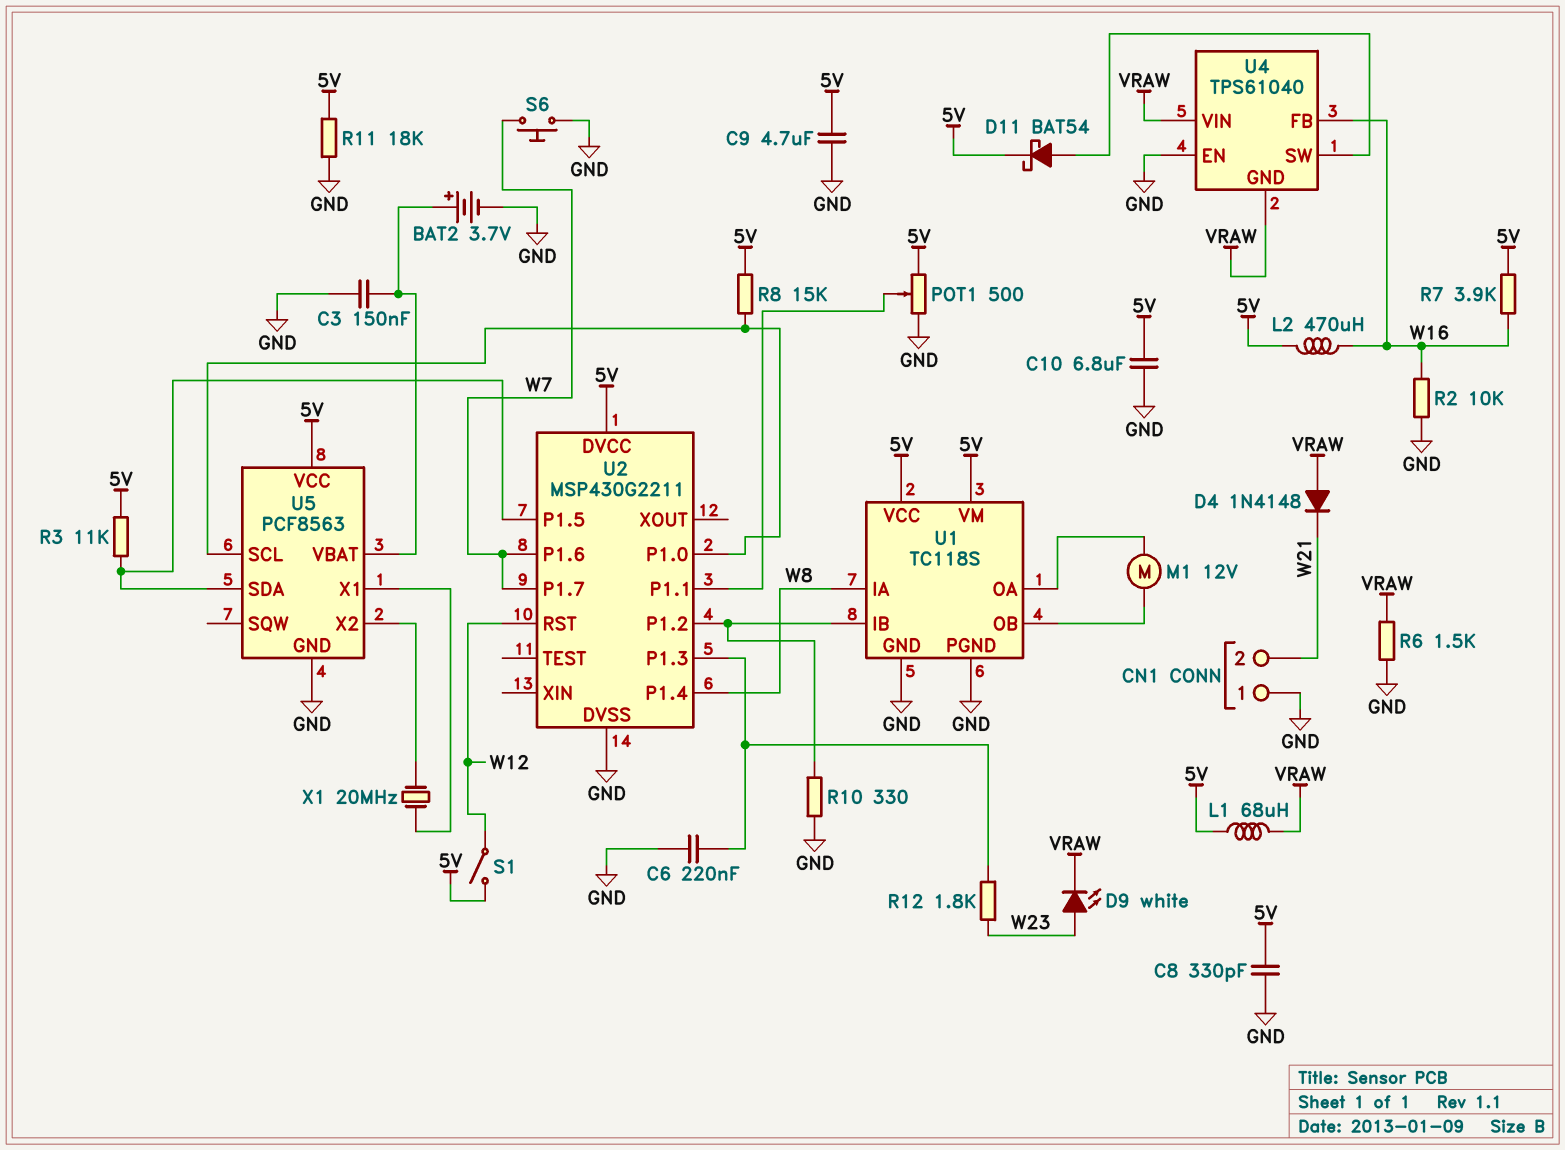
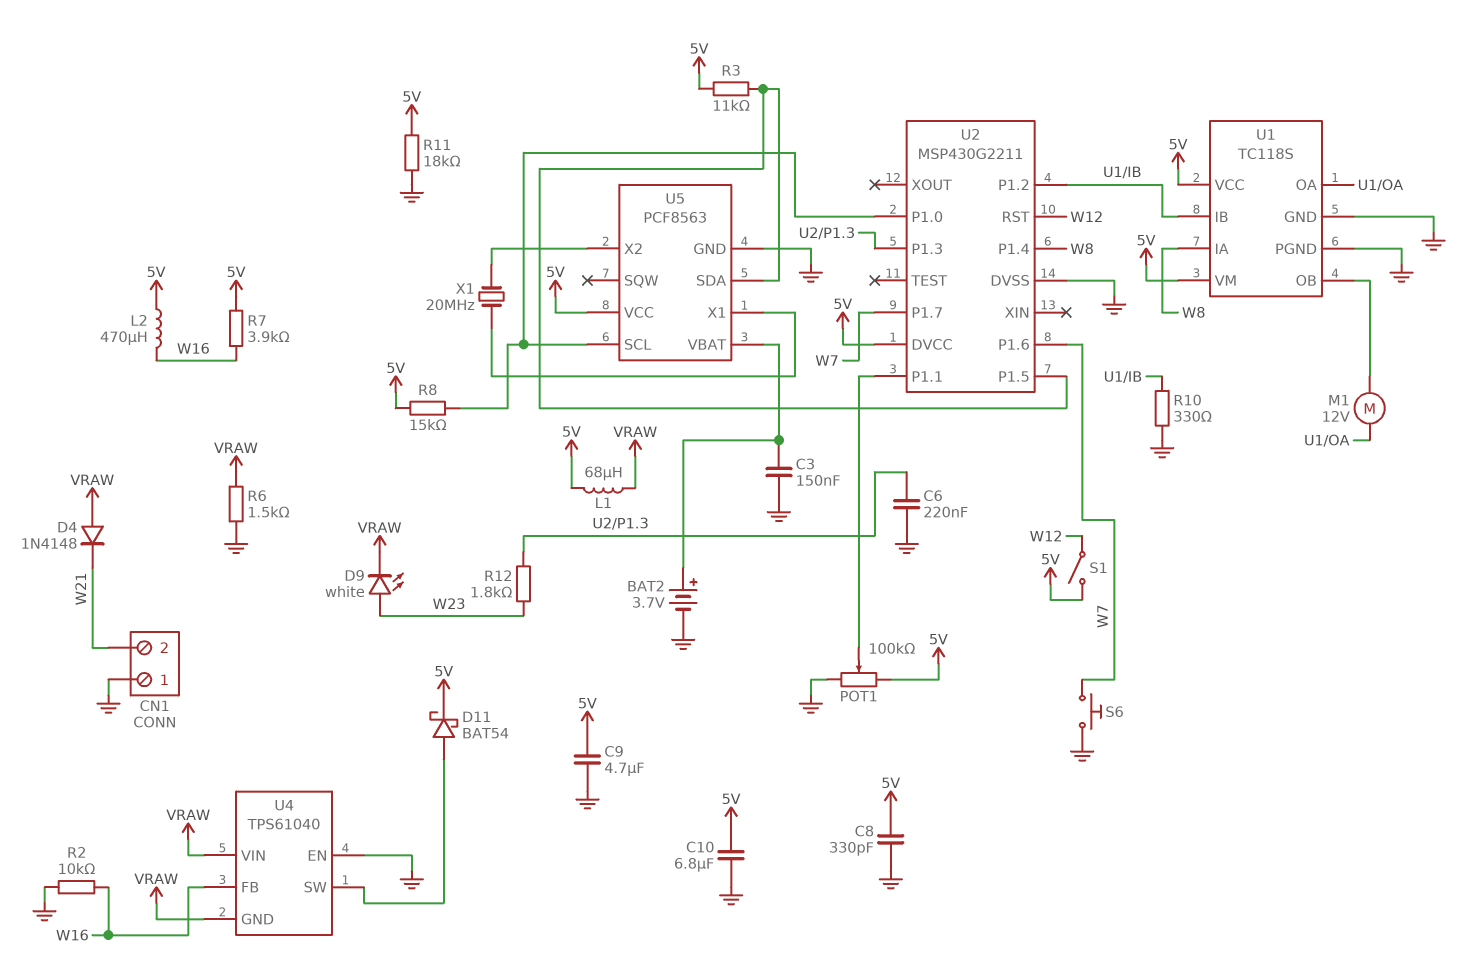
POT1: 500 (5V, GND, wiper U2/P1.1) -> 100k (5V, GND, wiper U2/P1.1)

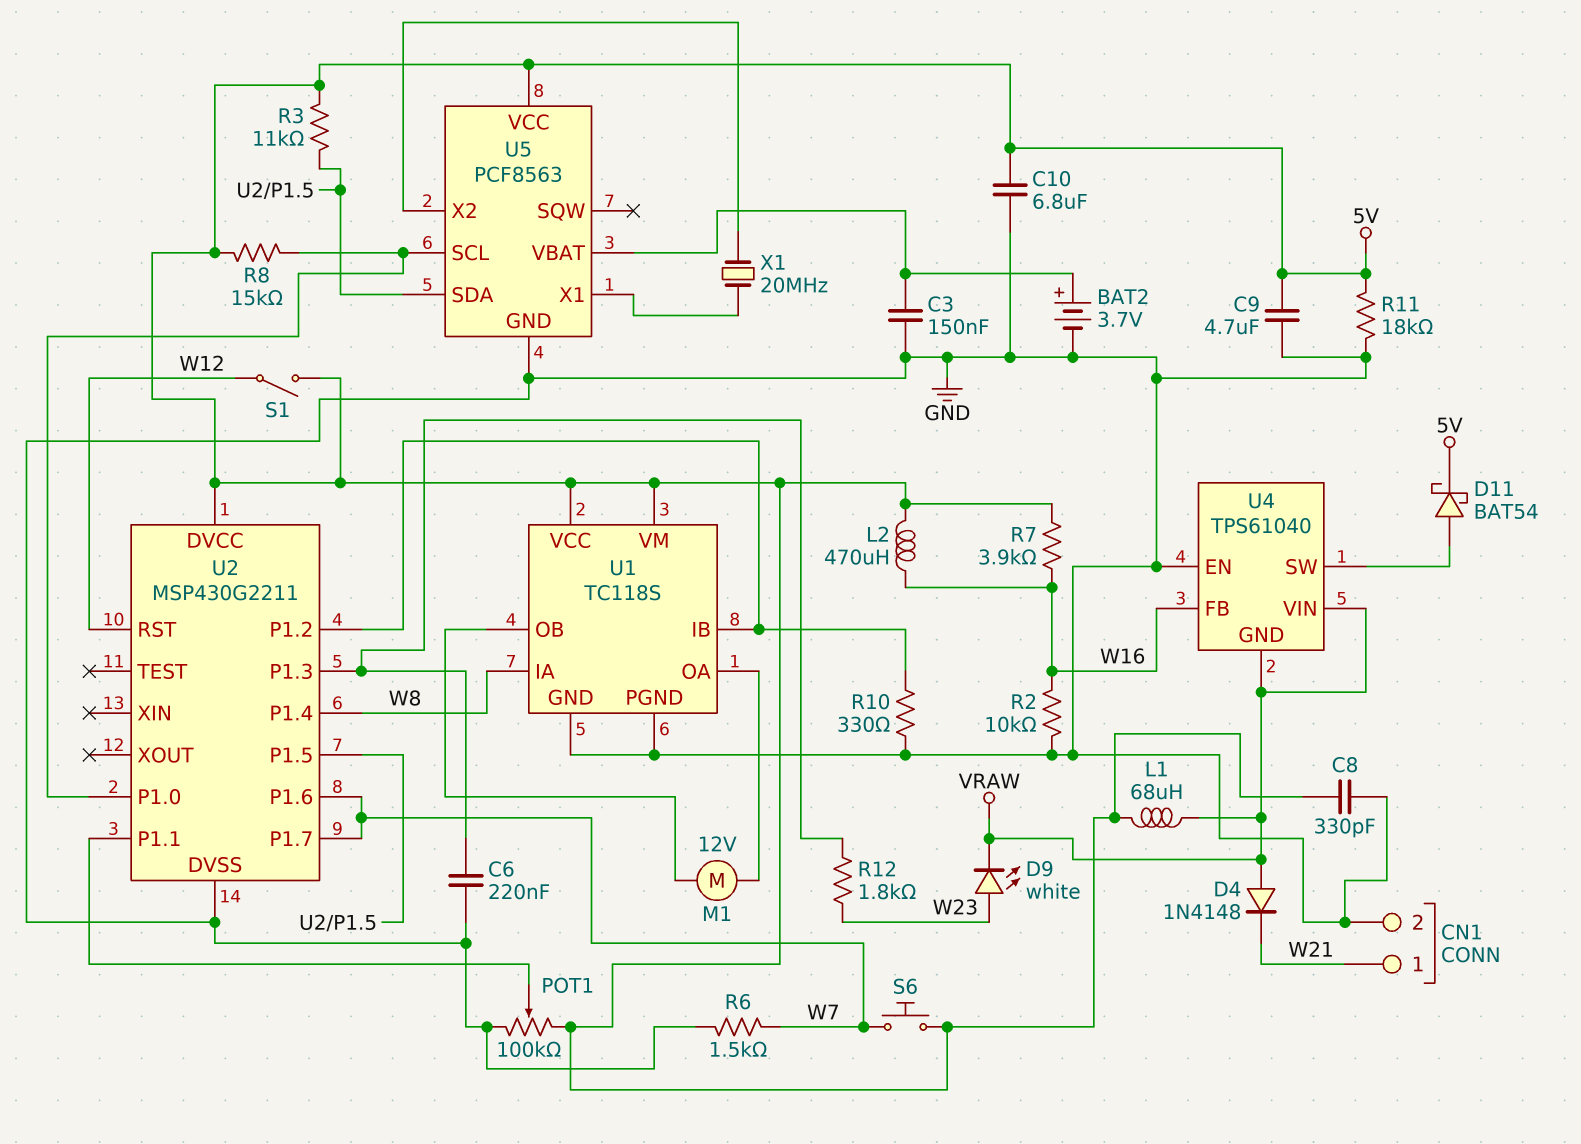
CN1 pin 1: GND -> W21
CN1 pin 2: W21 -> GND
R6: 1.5k (GND, VRAW) -> 1.5k (GND, W7)
S6: button (GND, W7) -> button (5V, W7)

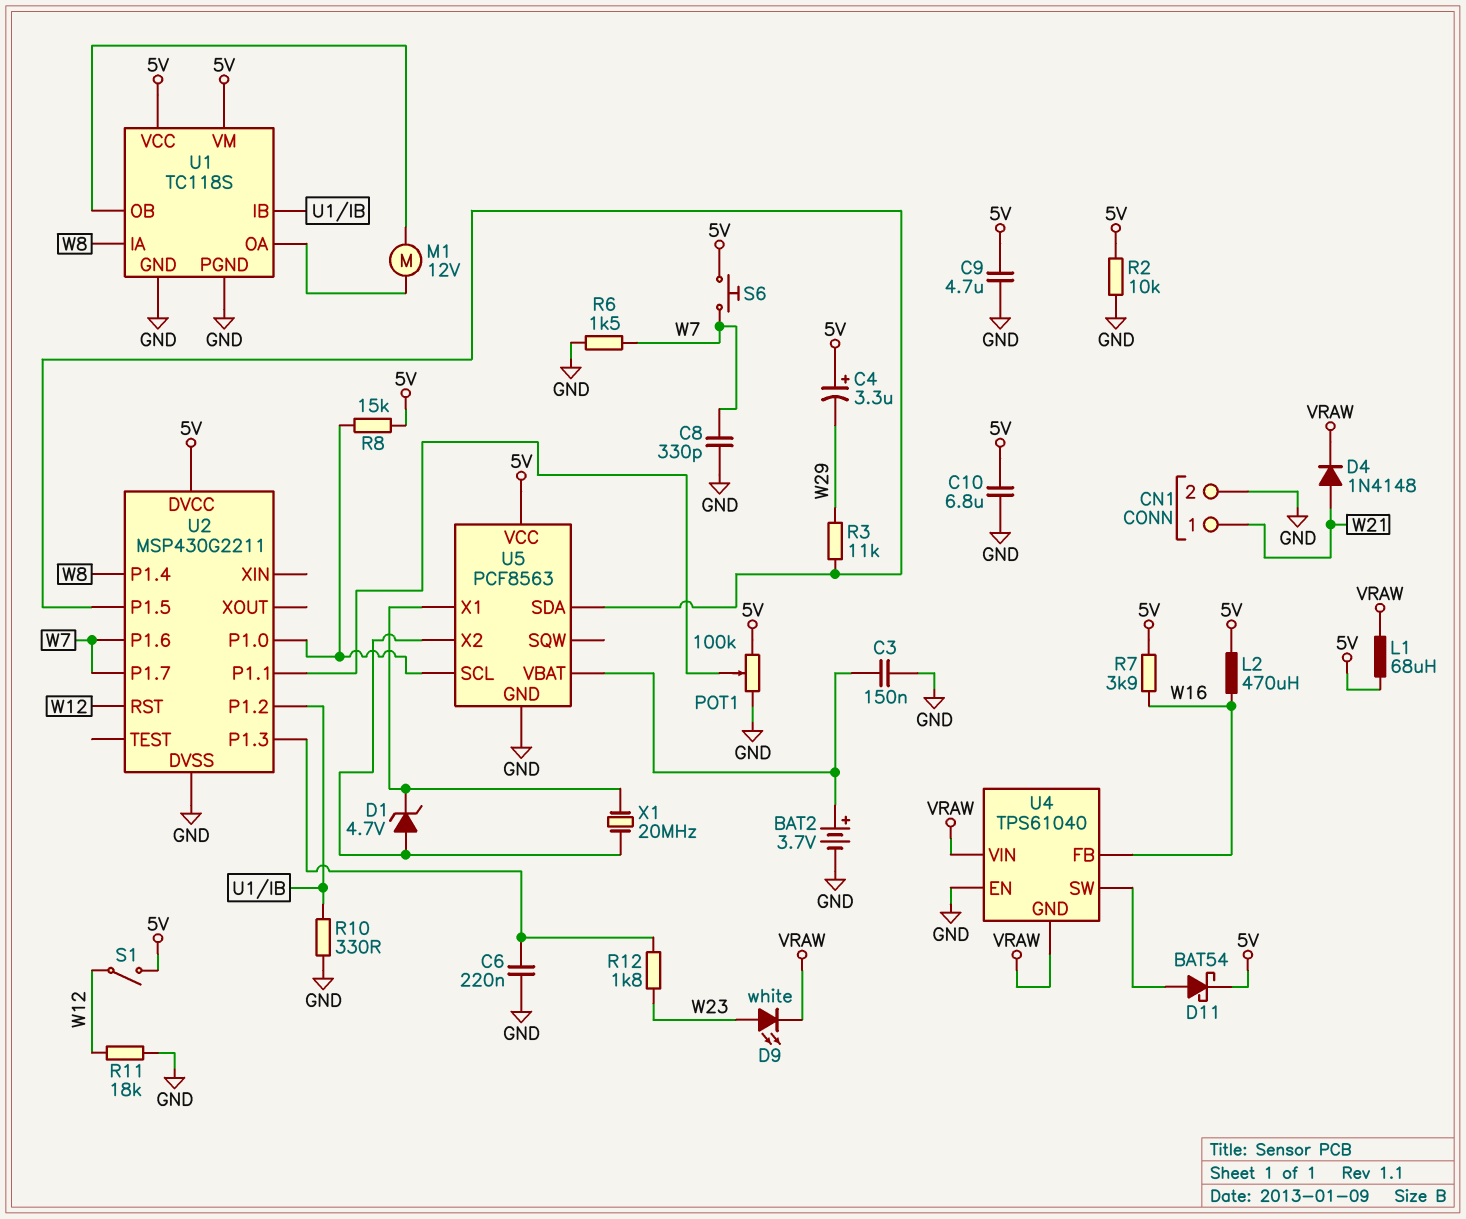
C4: none -> 3.3uF (plus 5V, minus W29)
C8: 330pF (5V, GND) -> 330pF (GND, W7)
D1: none -> zener 4.7V (A U5/X2, K U5/X1)
D4: diode 1N4148 (A VRAW, K W21) -> diode 1N4148 (A W21, K VRAW)
R2: 10k (GND, W16) -> 10k (5V, GND)
R3: 11k (5V, U2/P1.5) -> 11k (U2/P1.5, W29)
R11: 18k (5V, GND) -> 18k (GND, W12)

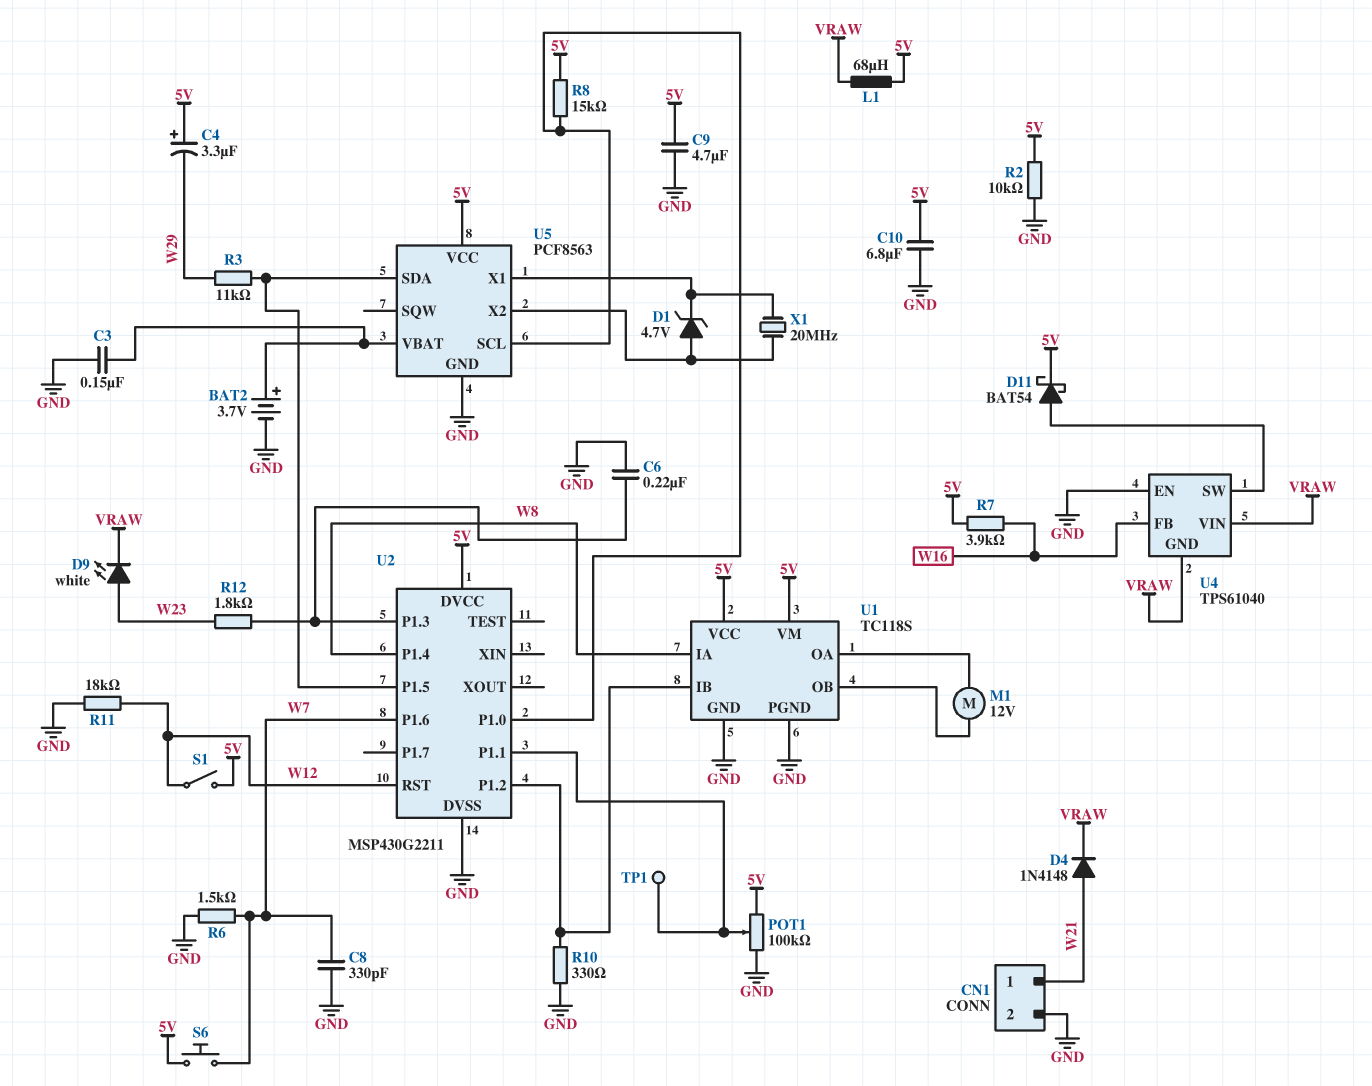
L2: 470uH (5V, W16) -> none
TP1: none -> test point (U2/P1.1)
U2 pin P1.7: W7 -> none

